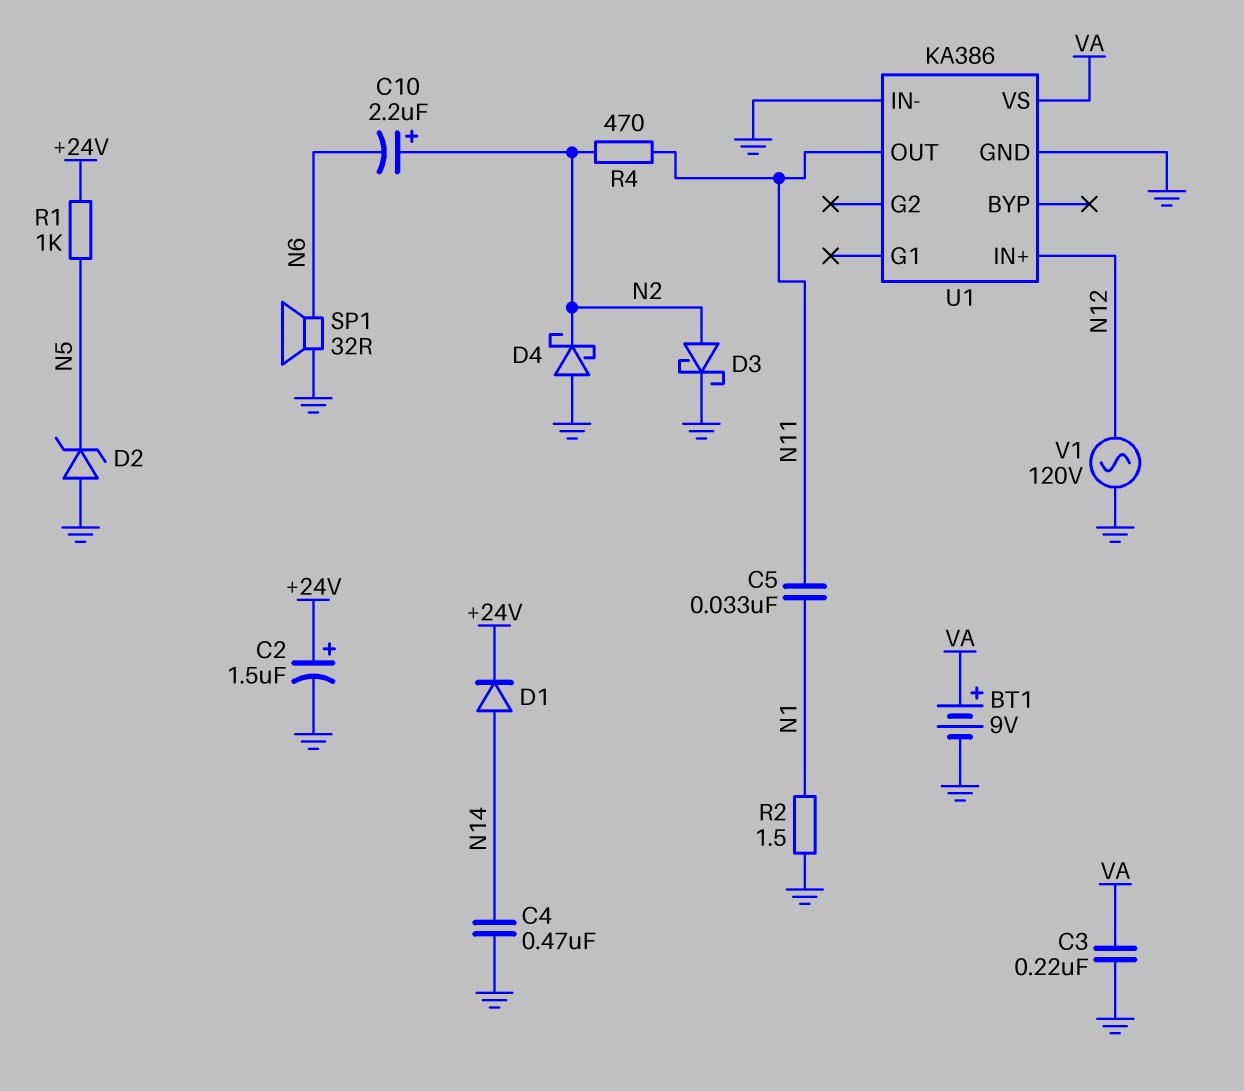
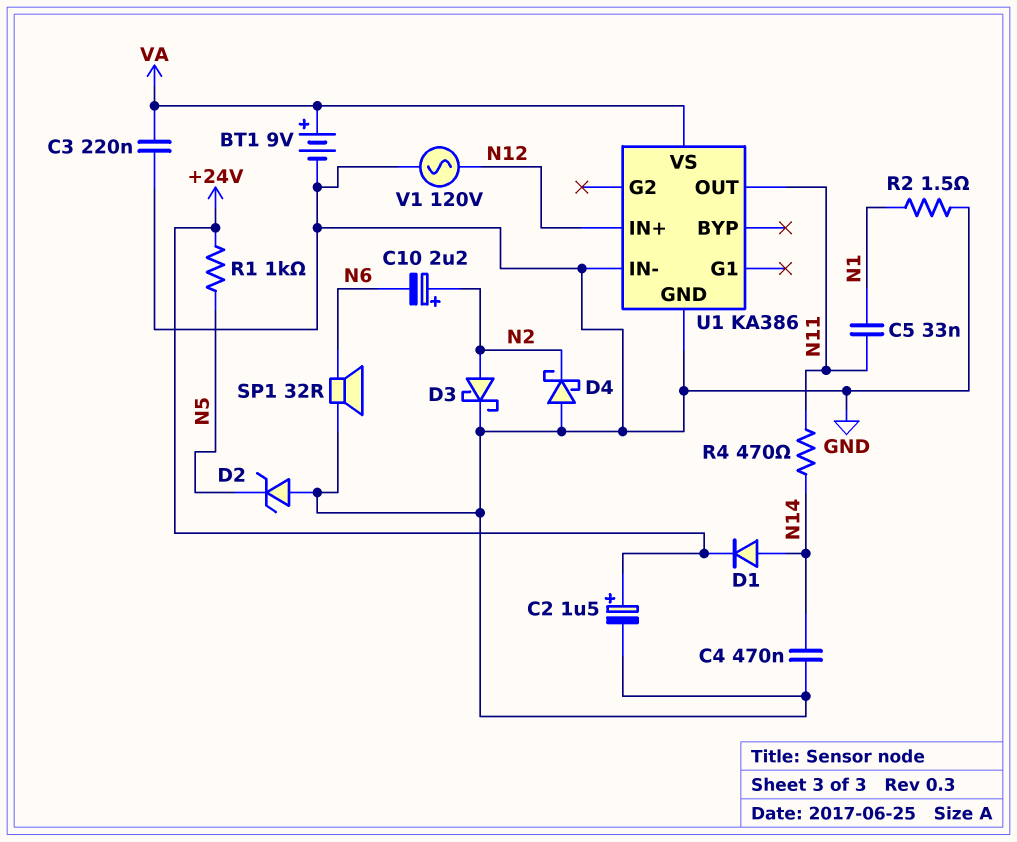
R4: 470 (N2, N11) -> 470 (N11, N14)

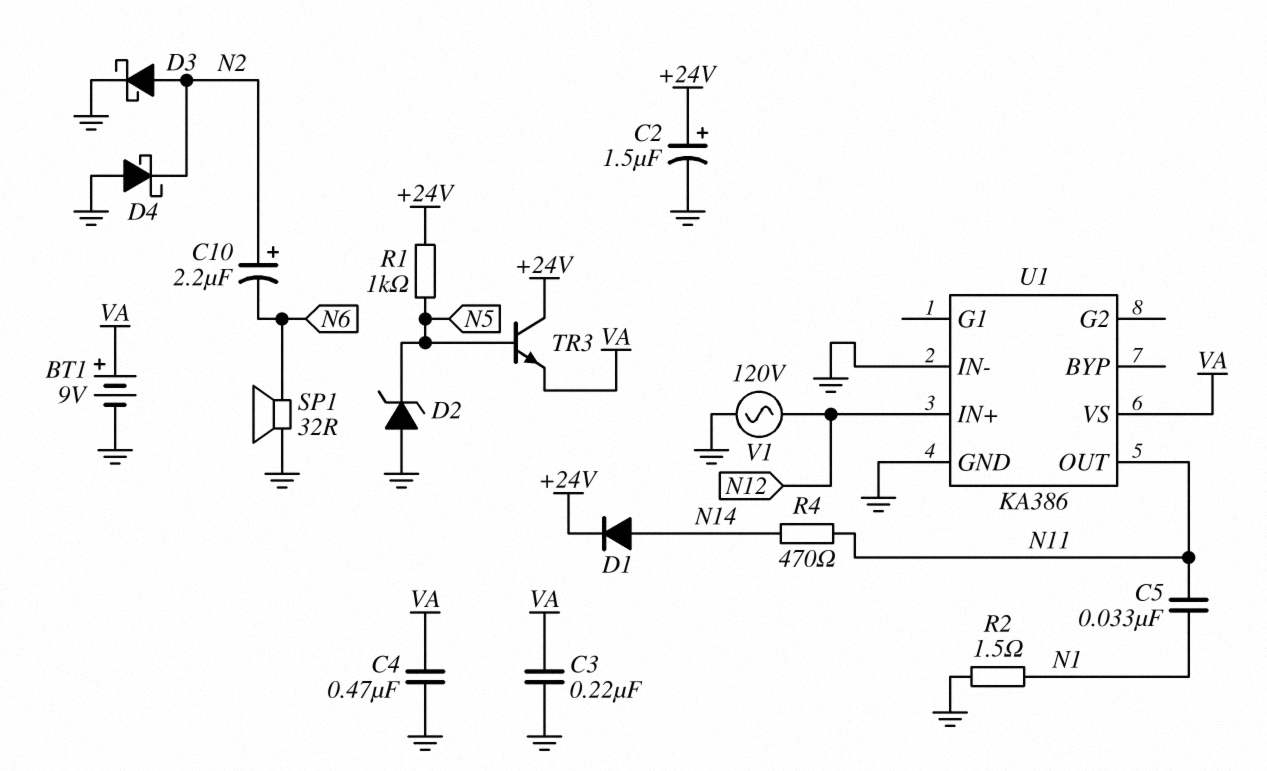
C4: 470nF (GND, N14) -> 470nF (GND, VA)
TR3: none -> NPN (B N5, C +24V, E VA)

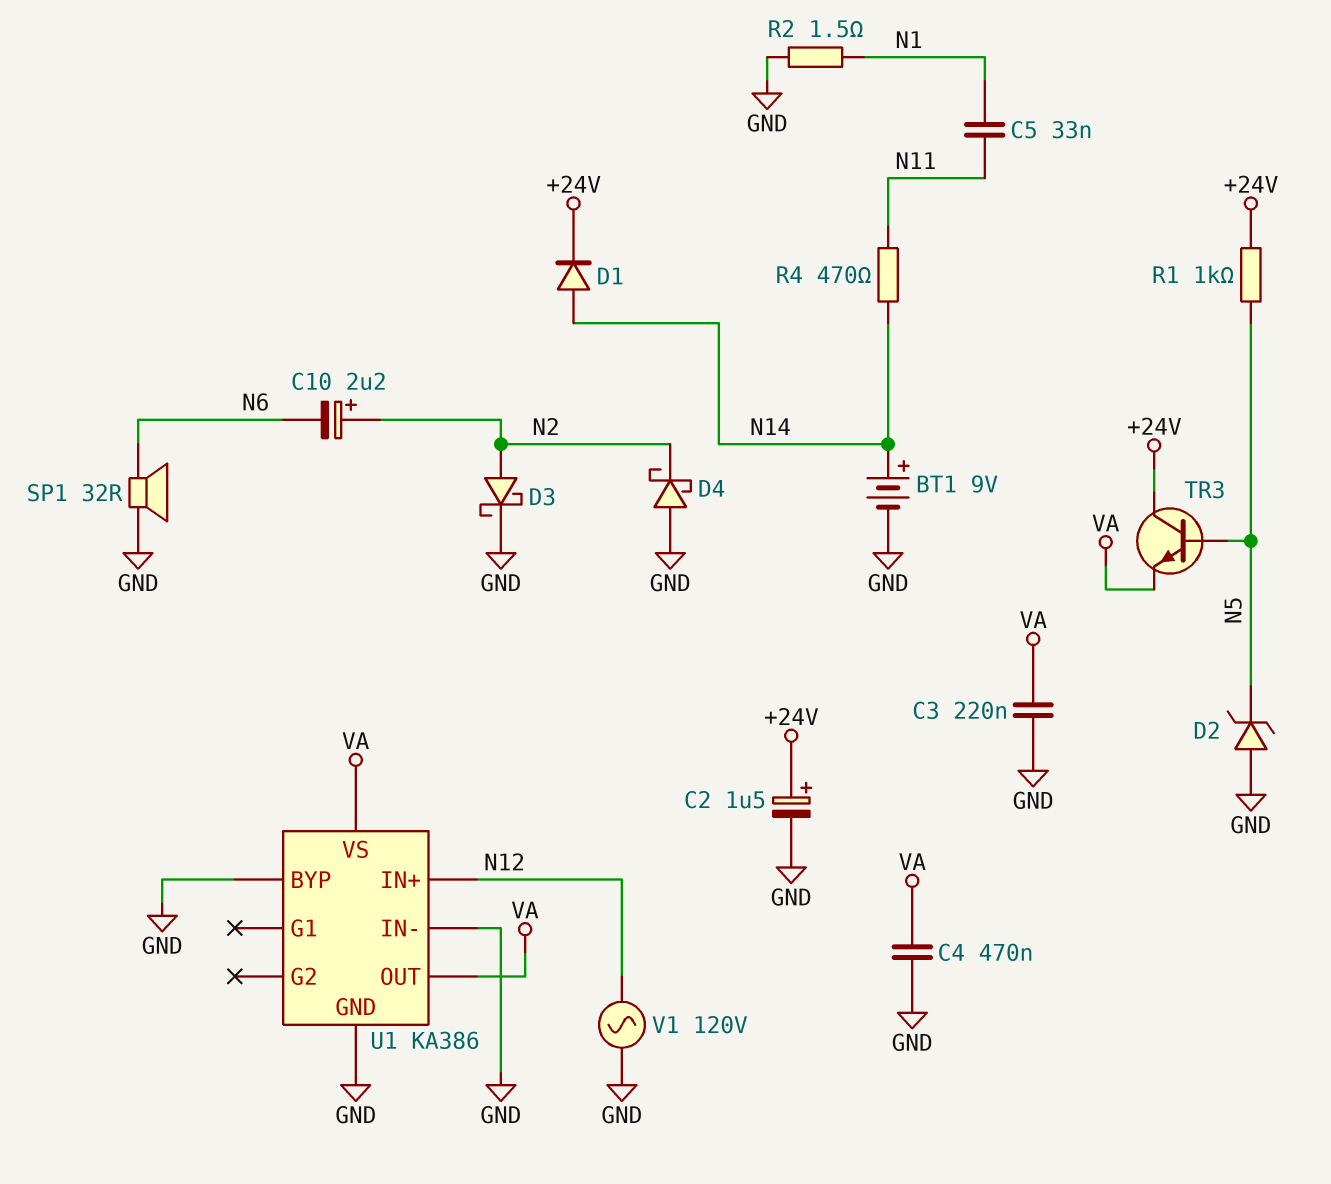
BT1: 9V (plus VA, minus GND) -> 9V (plus N14, minus GND)
U1 pin BYP: none -> GND
U1 pin OUT: N11 -> VA

